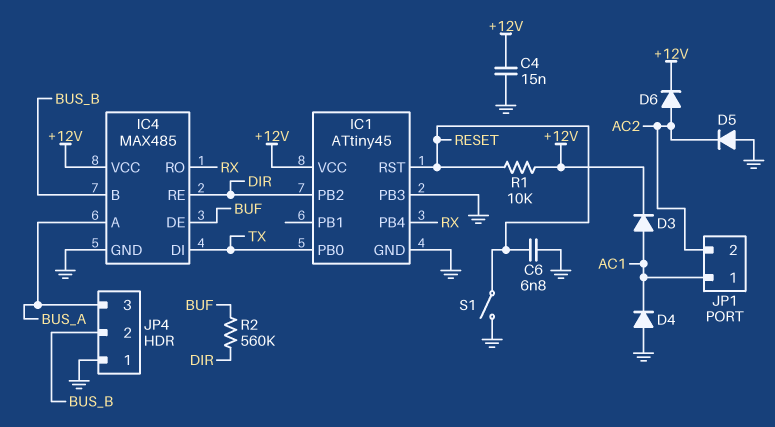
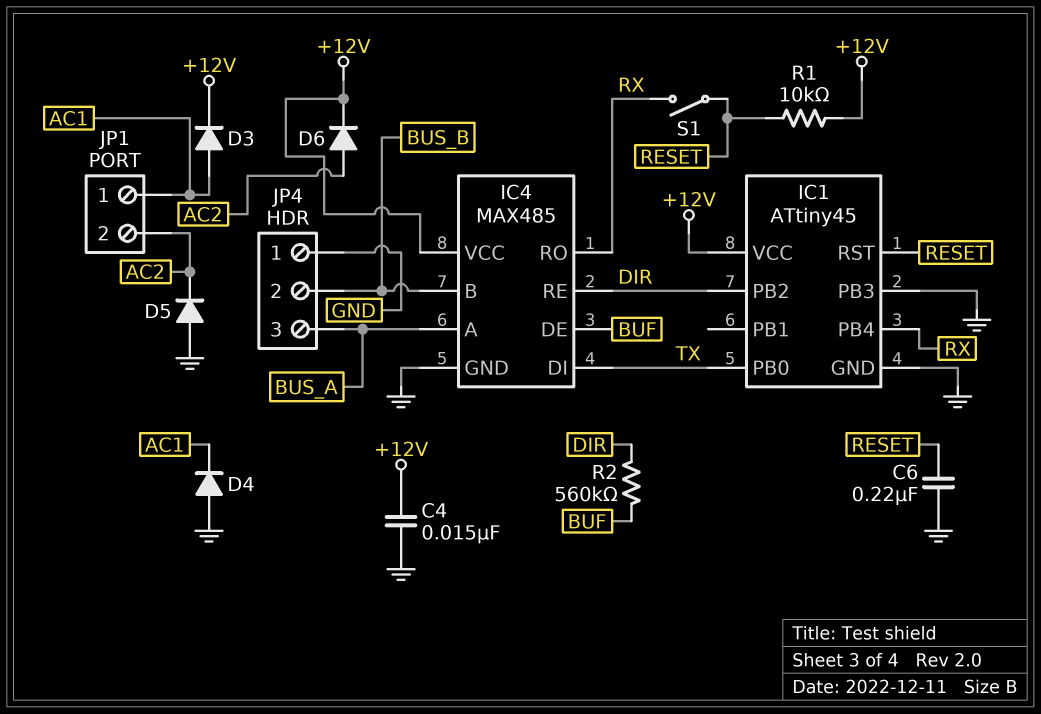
C6: 6.8nF (GND, RESET) -> 220nF (GND, RESET)
S1: switch (GND, RESET) -> switch (RESET, RX)

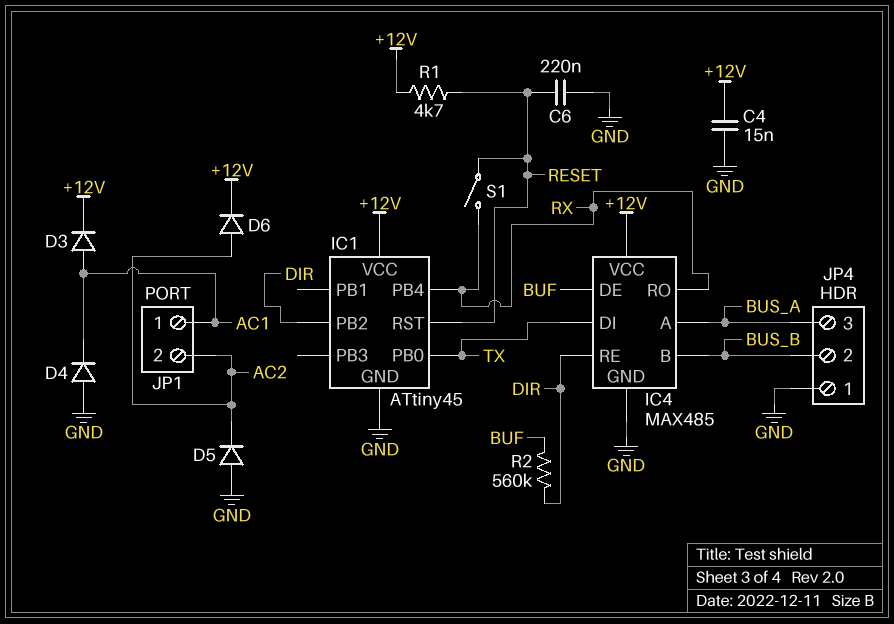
IC1 pin PB3: GND -> none
R1: 10k (+12V, RESET) -> 4.7k (+12V, RESET)

